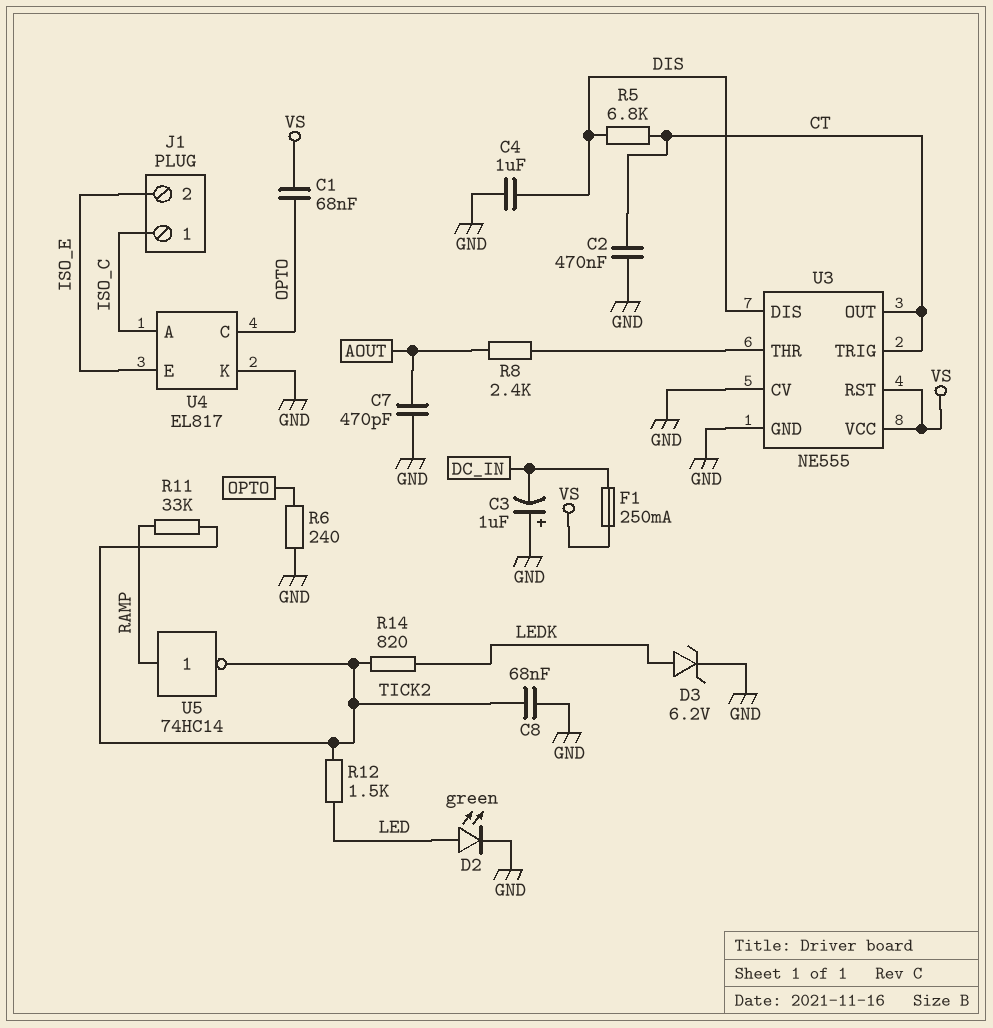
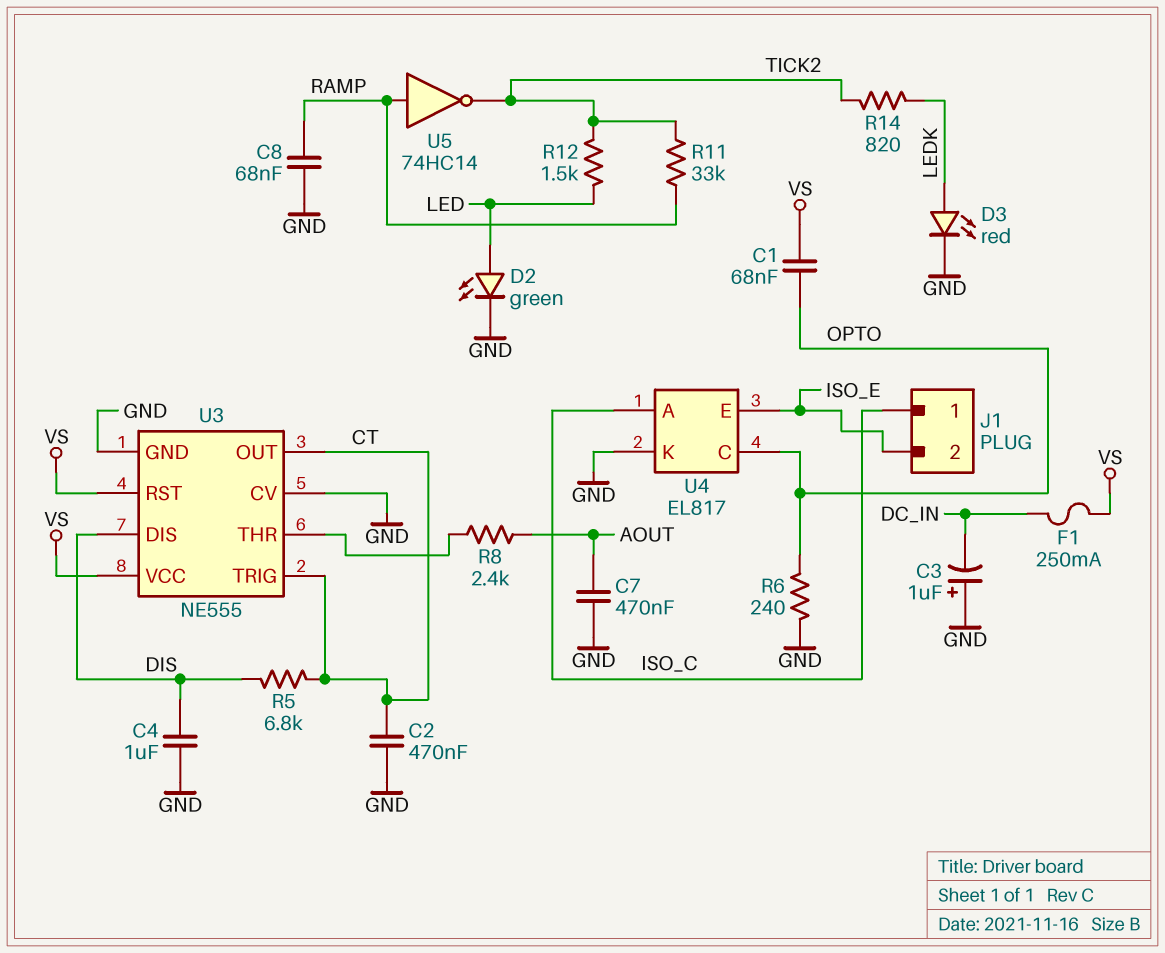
C7: 470pF (AOUT, GND) -> 470nF (AOUT, GND)
C8: 68nF (GND, TICK2) -> 68nF (GND, RAMP)
D3: zener 6.2V (A LEDK, K GND) -> LED red (A LEDK, K GND)

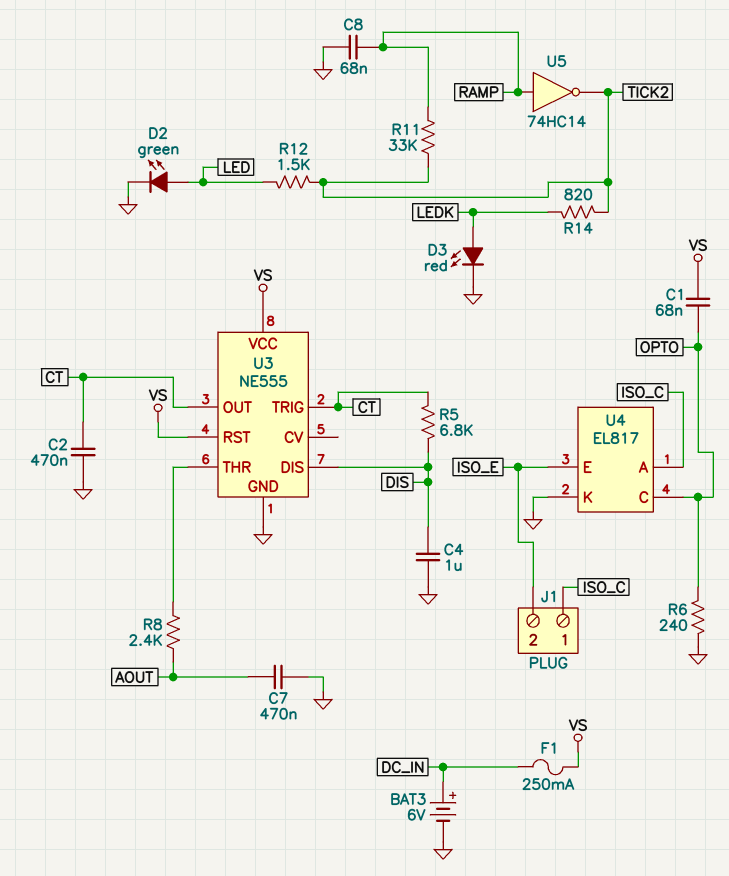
BAT3: none -> 6V (plus DC_IN, minus GND)
C3: 1uF (plus GND, minus DC_IN) -> none
U3 pin CV: GND -> none

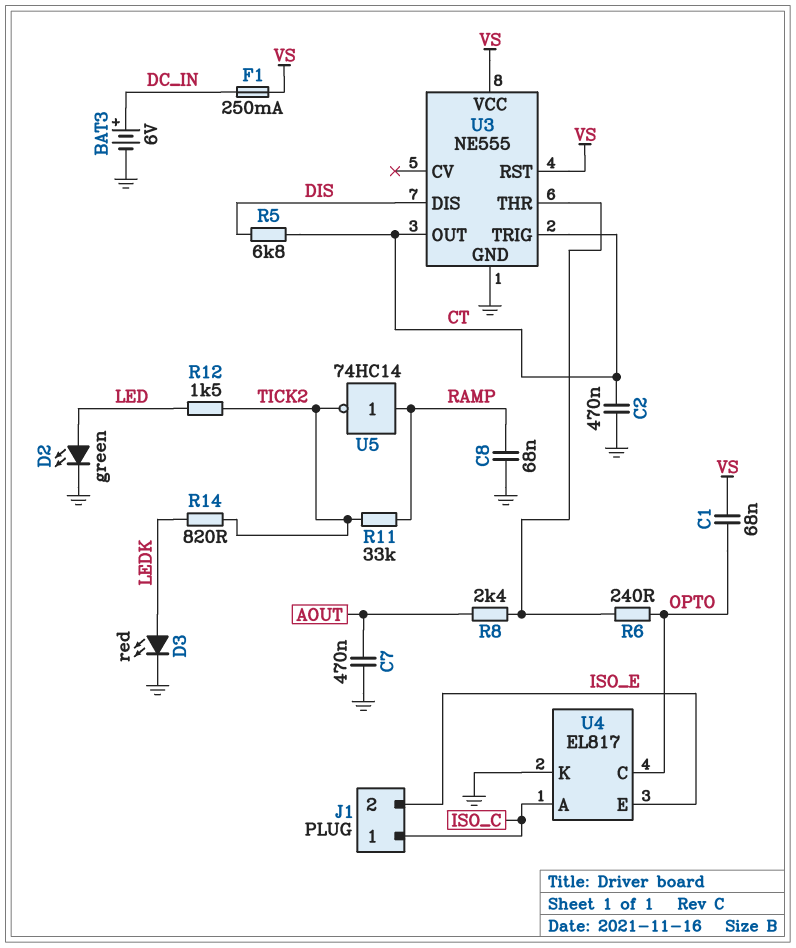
C4: 1uF (DIS, GND) -> none
R6: 240 (GND, OPTO) -> 240 (OPTO, U3/THR)

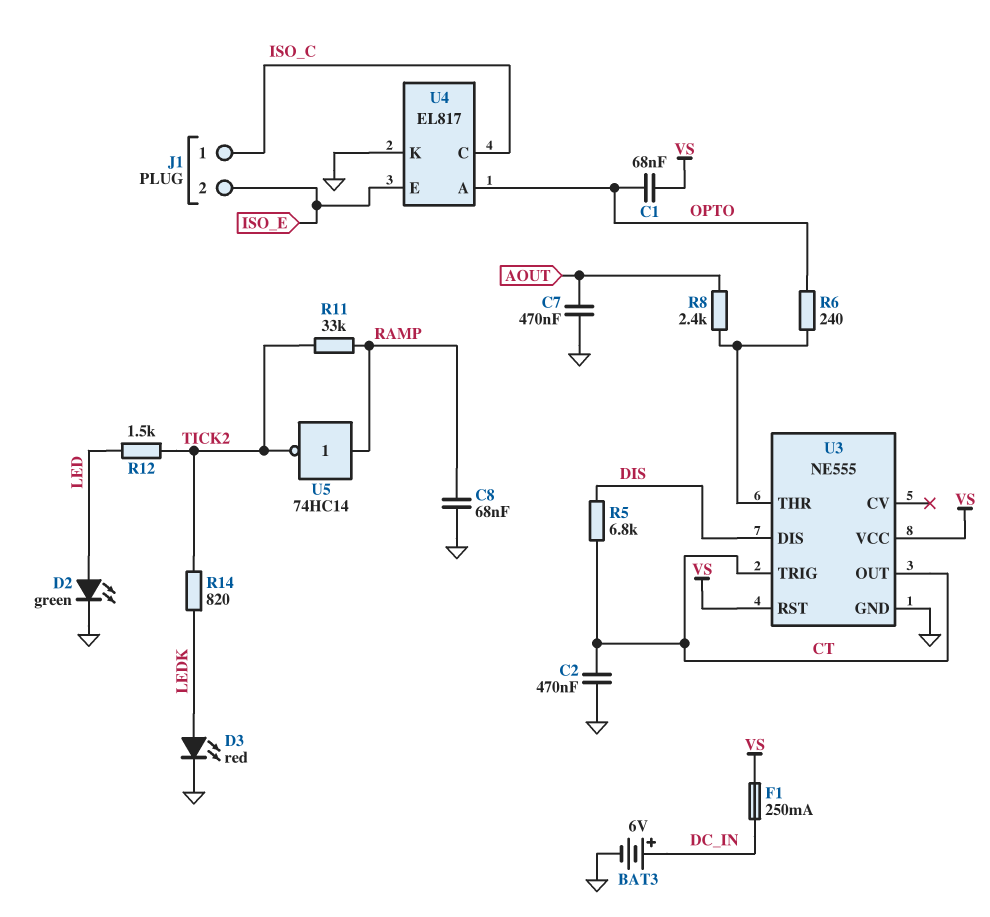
U4 pin A: ISO_C -> OPTO
U4 pin C: OPTO -> ISO_C

